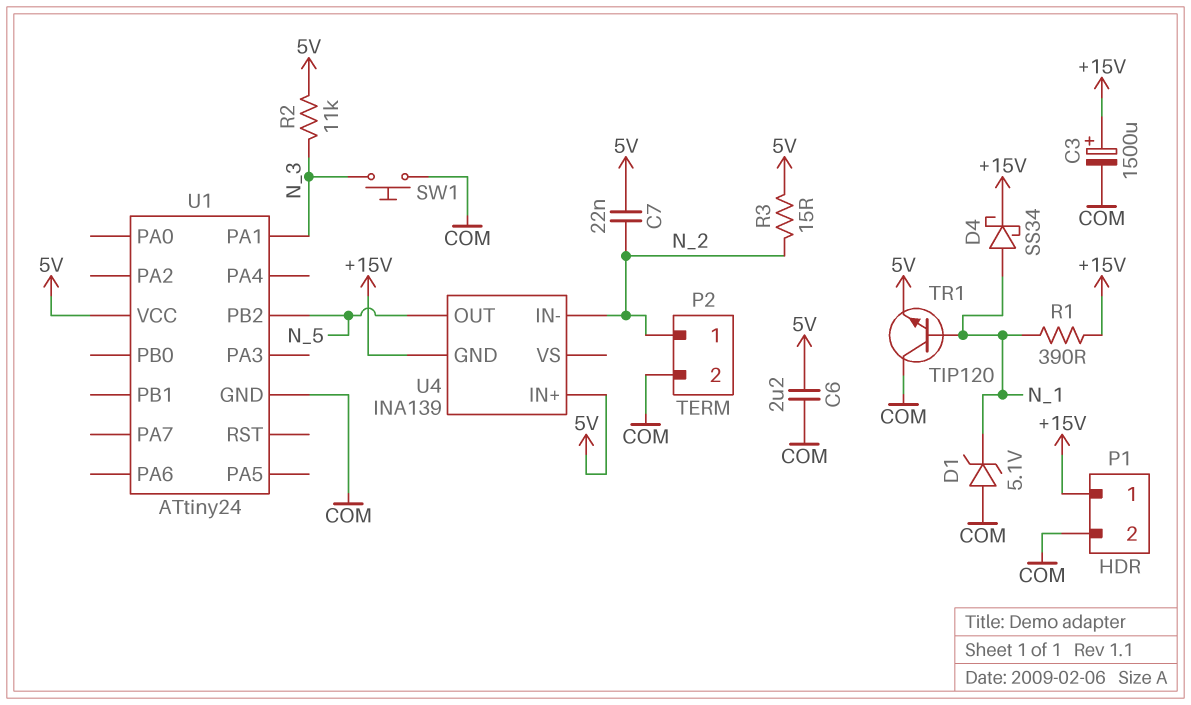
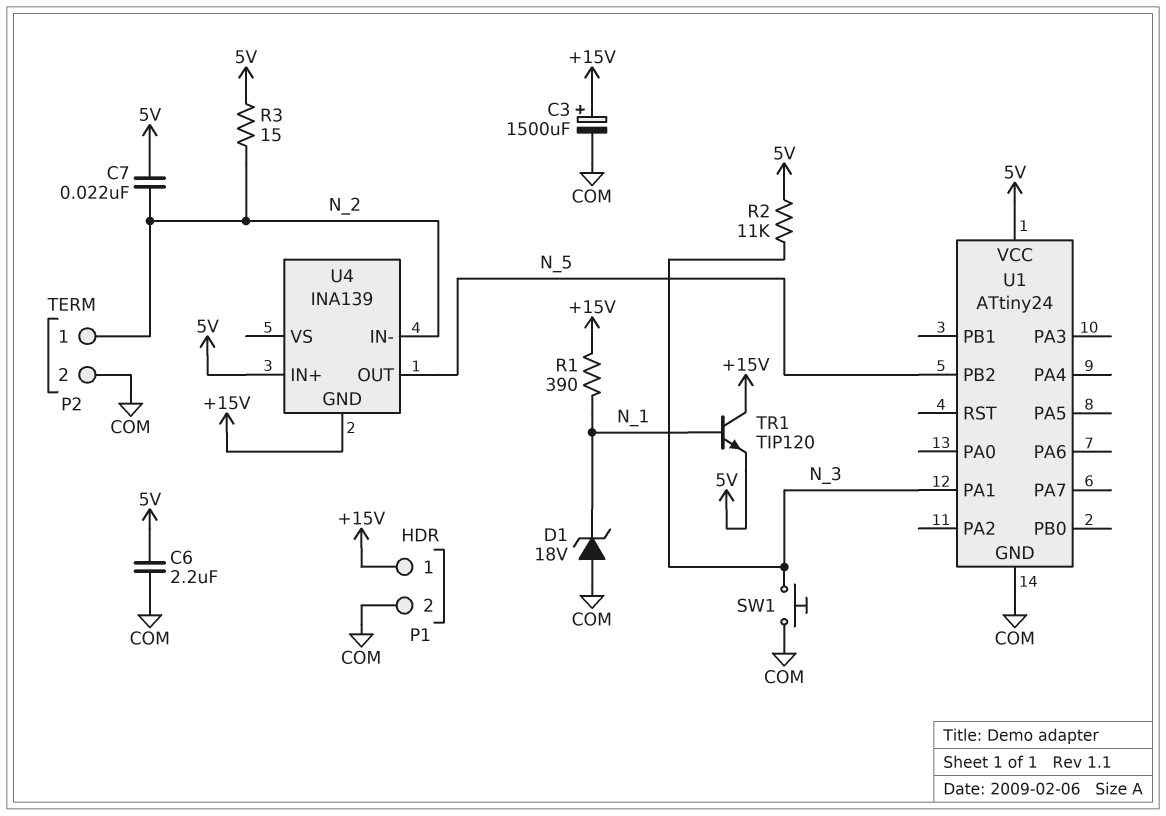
D1: zener 5.1V (A COM, K N_1) -> zener 18V (A COM, K N_1)
D4: schottky SS34 (A N_1, K +15V) -> none
TR1: NPN TIP120 (B N_1, C COM, E 5V) -> NPN TIP120 (B N_1, C +15V, E 5V)

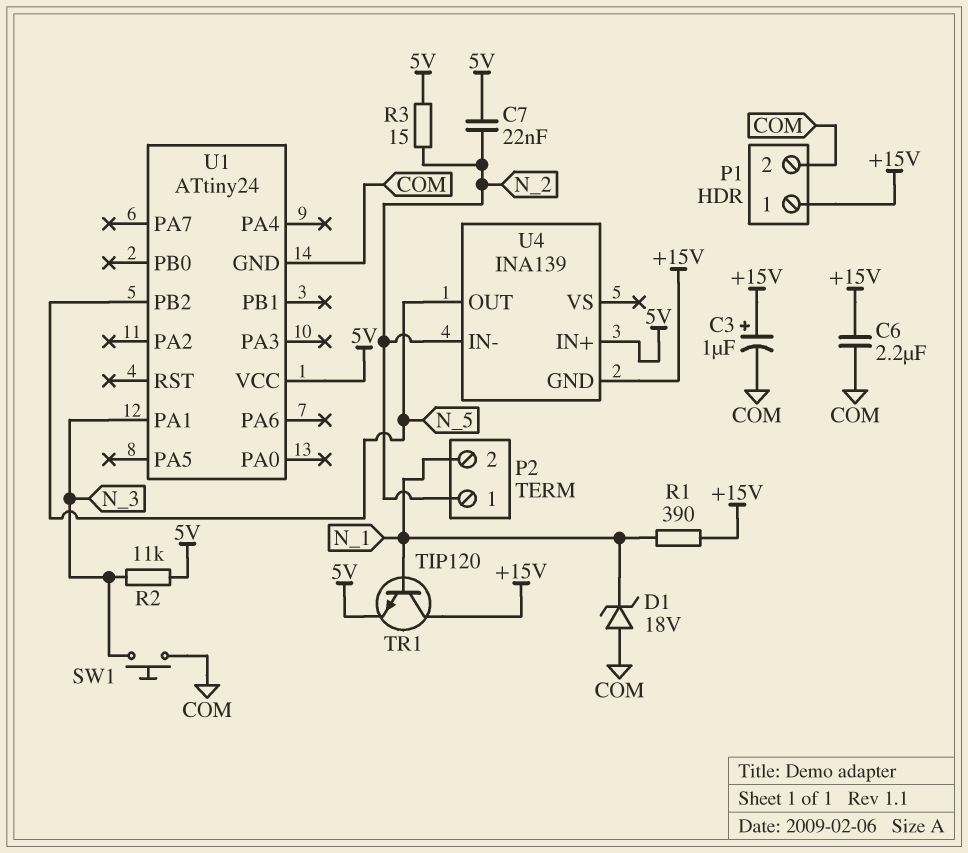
C3: 1500uF (plus +15V, minus COM) -> 1uF (plus +15V, minus COM)
C6: 2.2uF (5V, COM) -> 2.2uF (+15V, COM)
P2 pin 2: COM -> N_1

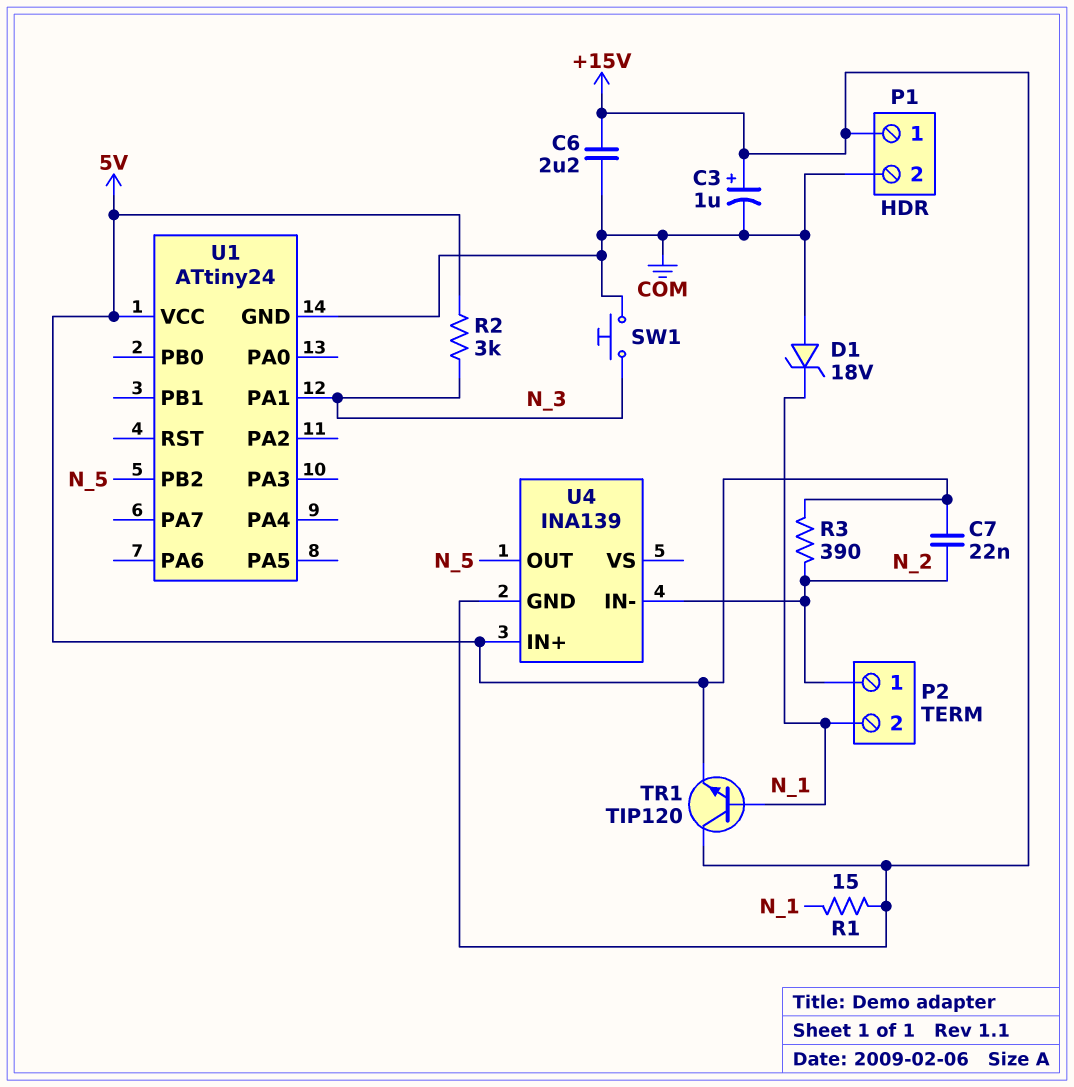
R1: 390 (+15V, N_1) -> 15 (+15V, N_1)
R2: 11k (5V, N_3) -> 3k (5V, N_3)
R3: 15 (5V, N_2) -> 390 (5V, N_2)

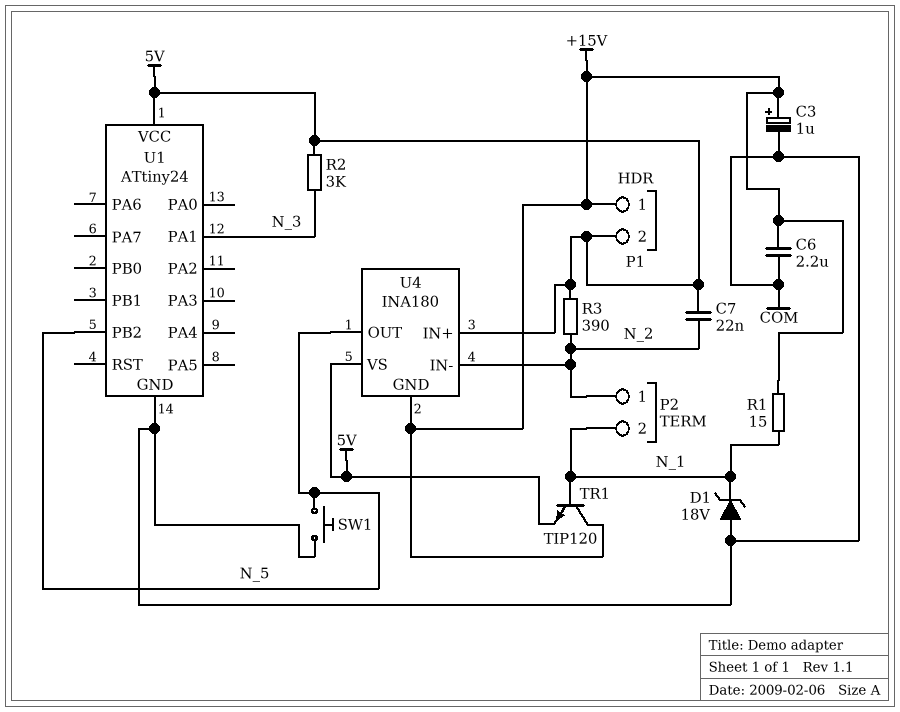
P1 pin 2: COM -> 5V
SW1: button (COM, N_3) -> button (COM, N_5)
U4: INA139 -> INA180
U4 pin VS: none -> 5V

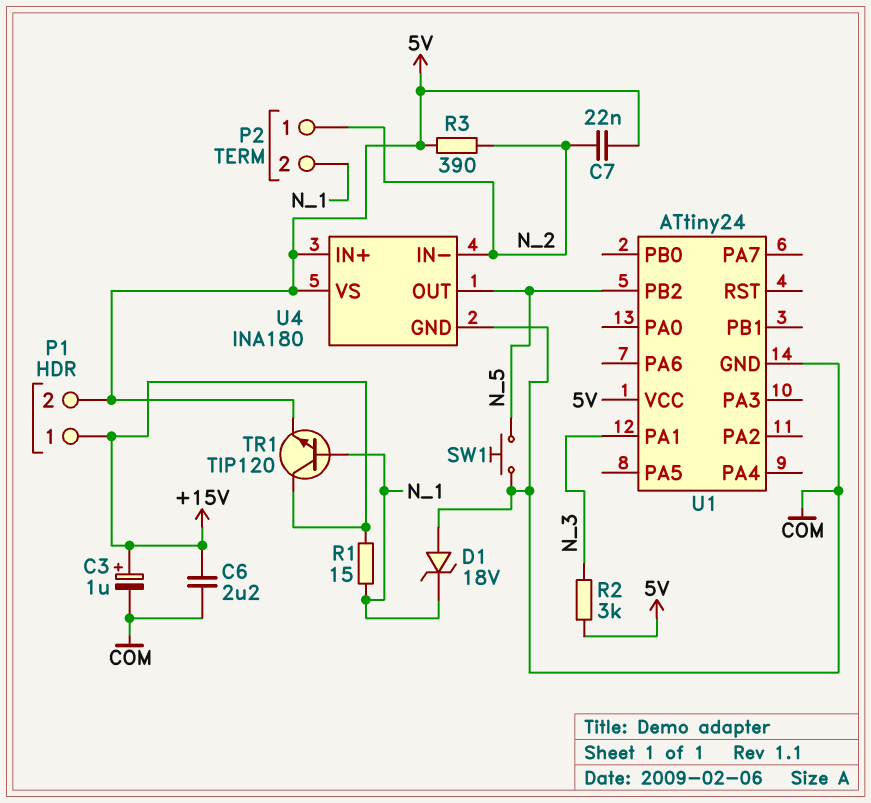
U4 pin GND: +15V -> COM

